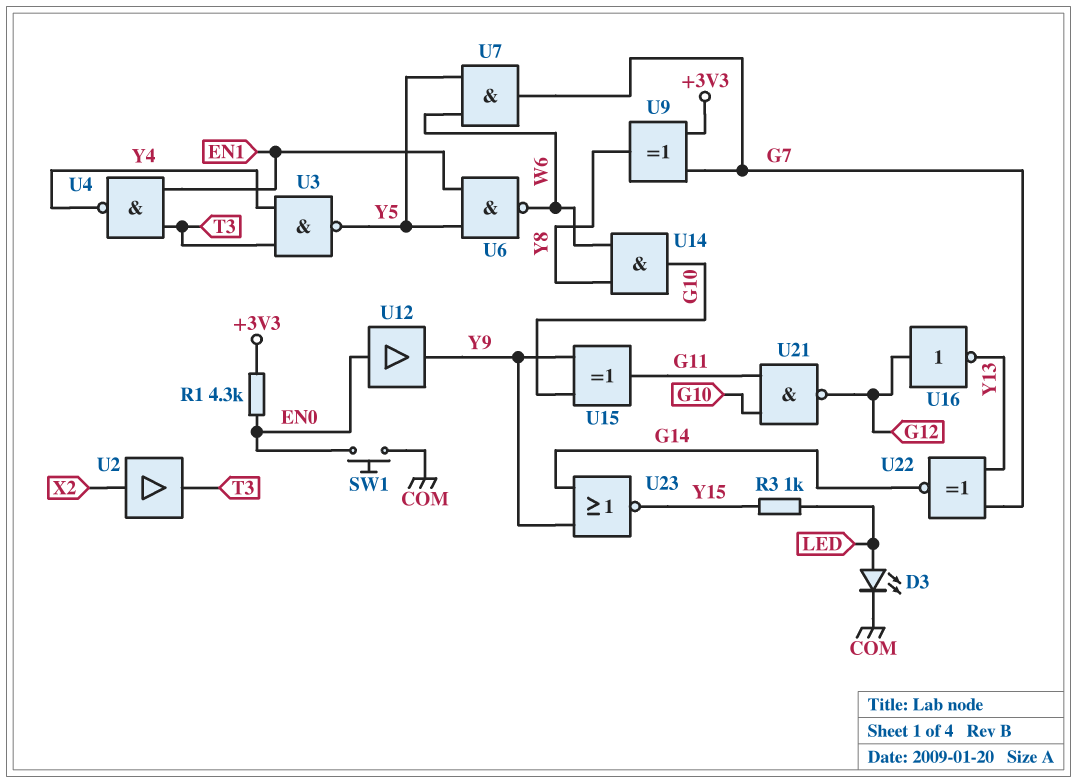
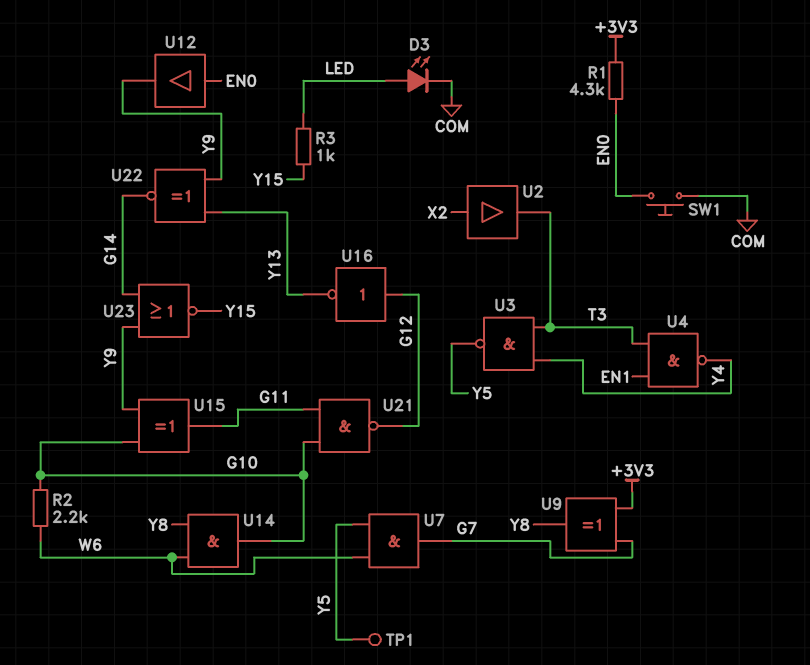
R2: none -> 2.2k (G10, W6)
TP1: none -> test point (Y5)
U6: NAND (in EN1, in Y5, out W6) -> none
U22: XNOR (in G7, in Y13, out G14) -> XNOR (in Y9, in Y13, out G14)

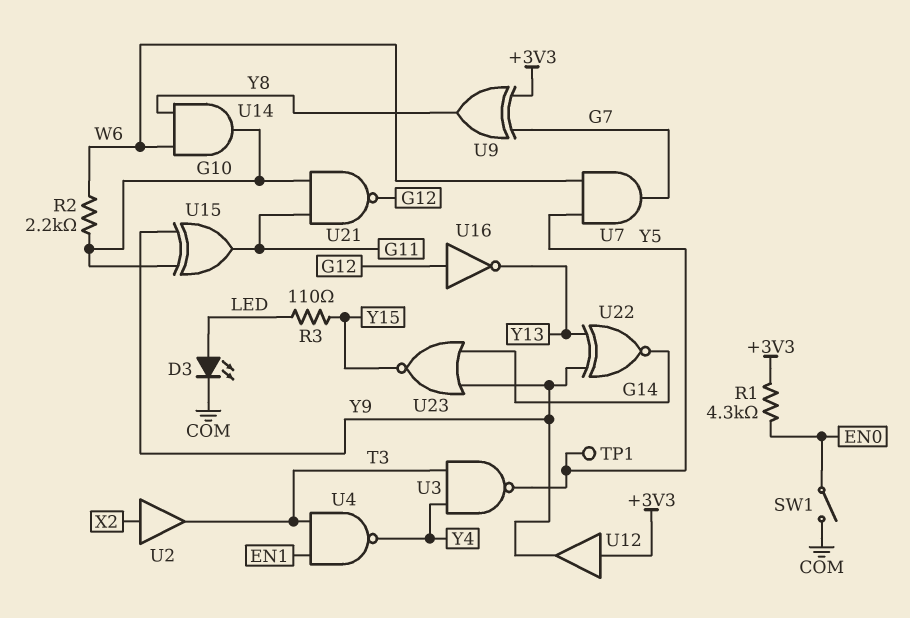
R3: 1k (LED, Y15) -> 110 (LED, Y15)
SW1: button (COM, EN0) -> switch (COM, EN0)
U12: buffer (in EN0, out Y9) -> buffer (in +3V3, out Y9)

